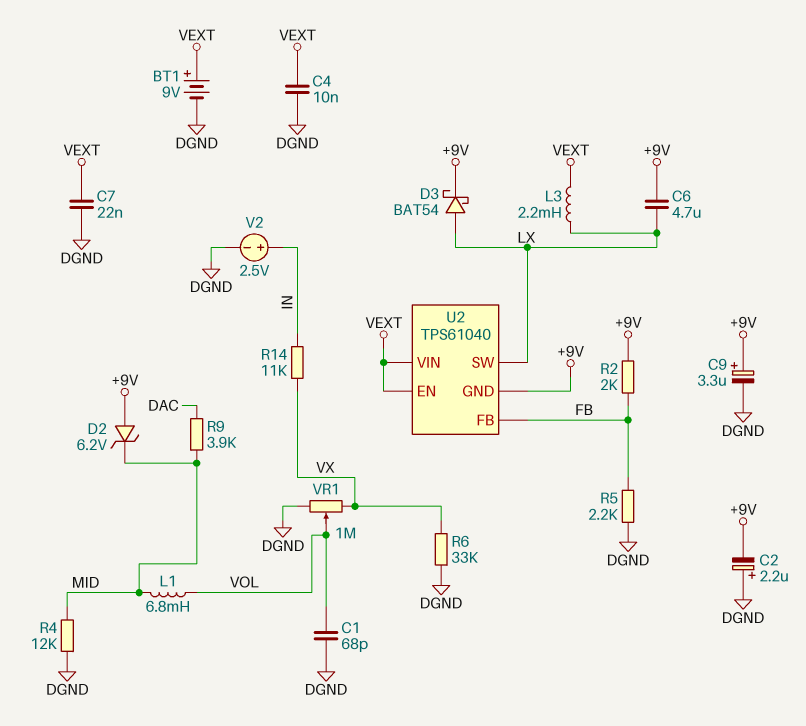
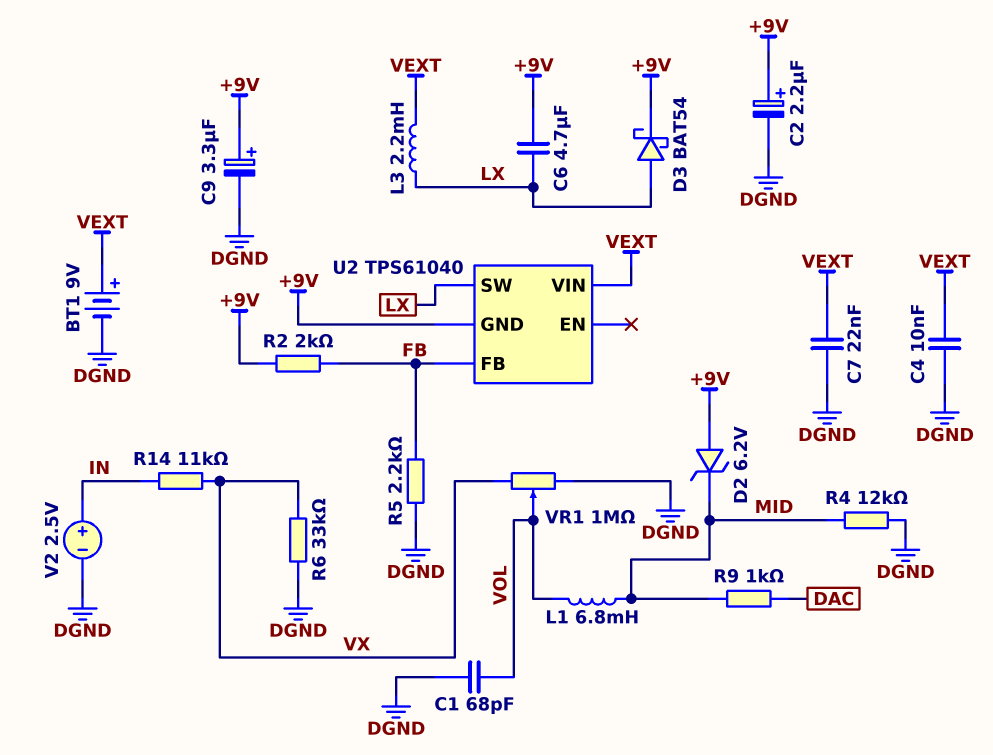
C2: 2.2uF (plus DGND, minus +9V) -> 2.2uF (plus +9V, minus DGND)
R9: 3.9k (DAC, MID) -> 1k (DAC, MID)
U2 pin EN: VEXT -> none

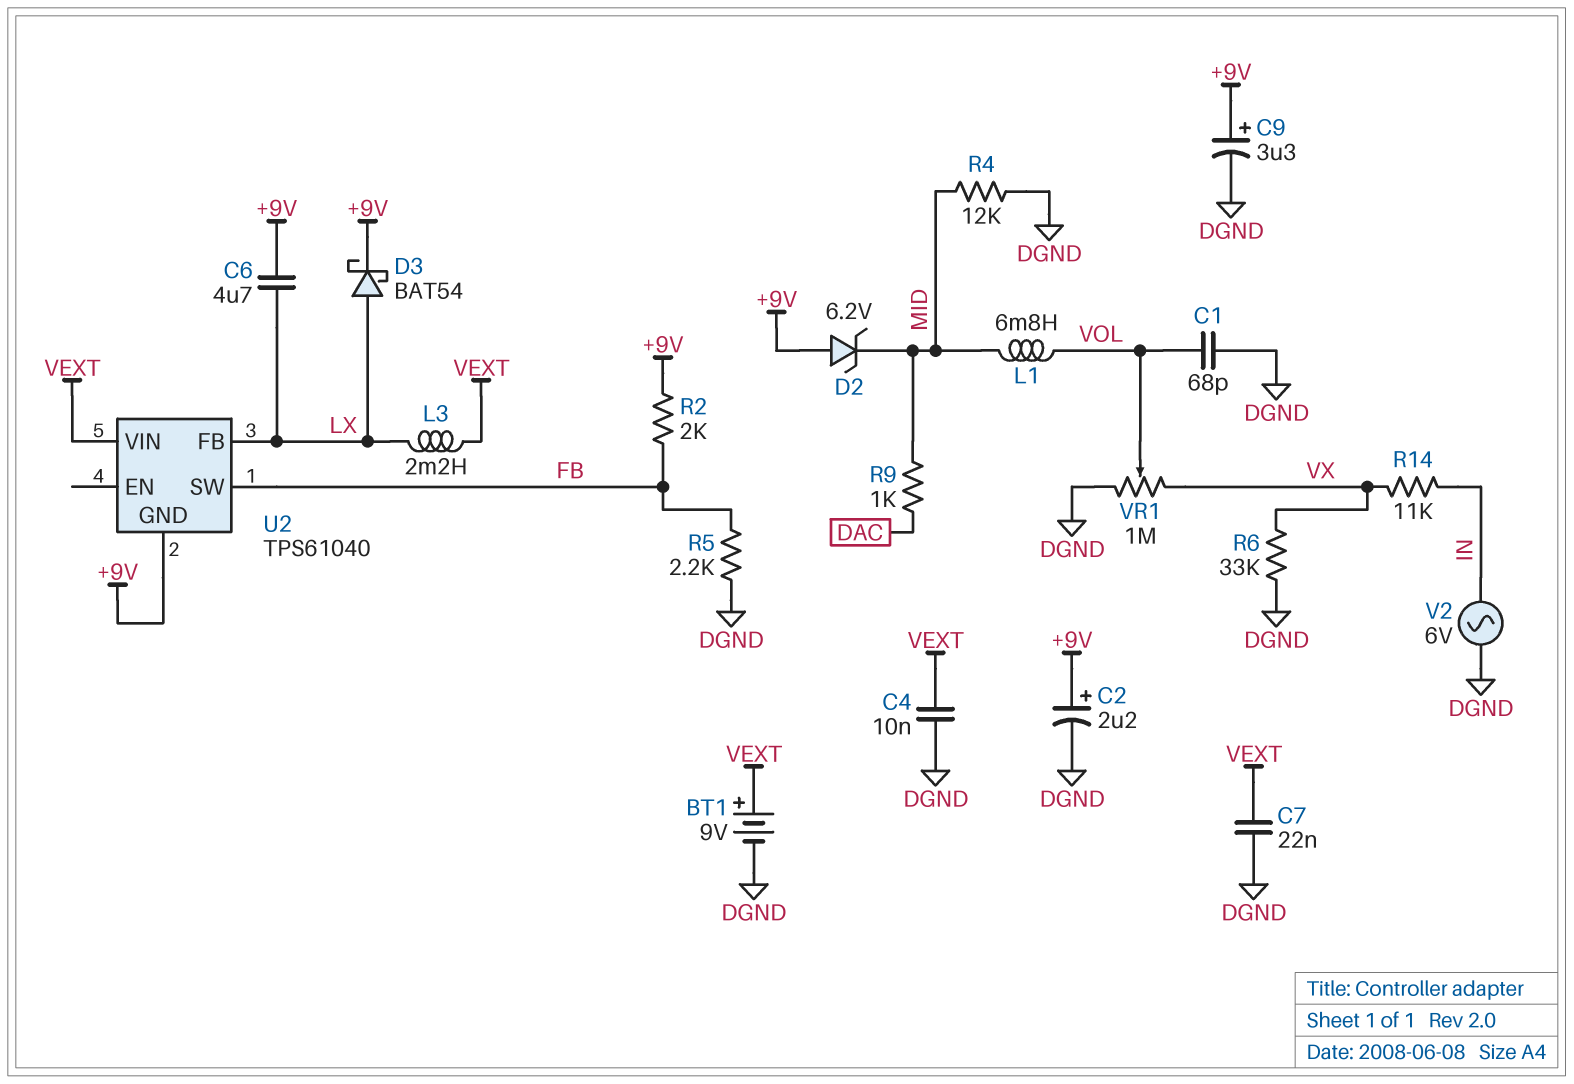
U2 pin FB: FB -> LX
U2 pin SW: LX -> FB
V2: 2.5V (plus IN, minus DGND) -> AC 6V (DGND, IN)

